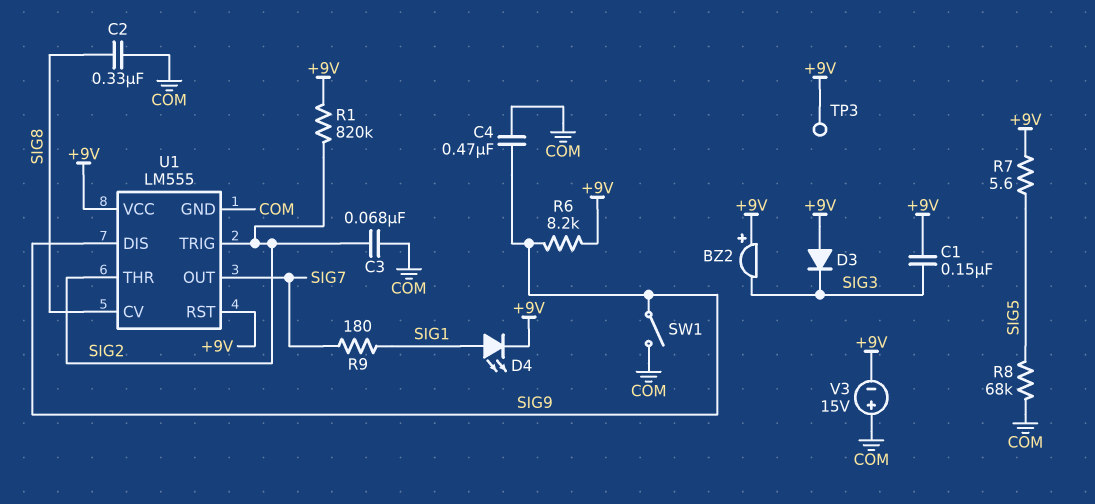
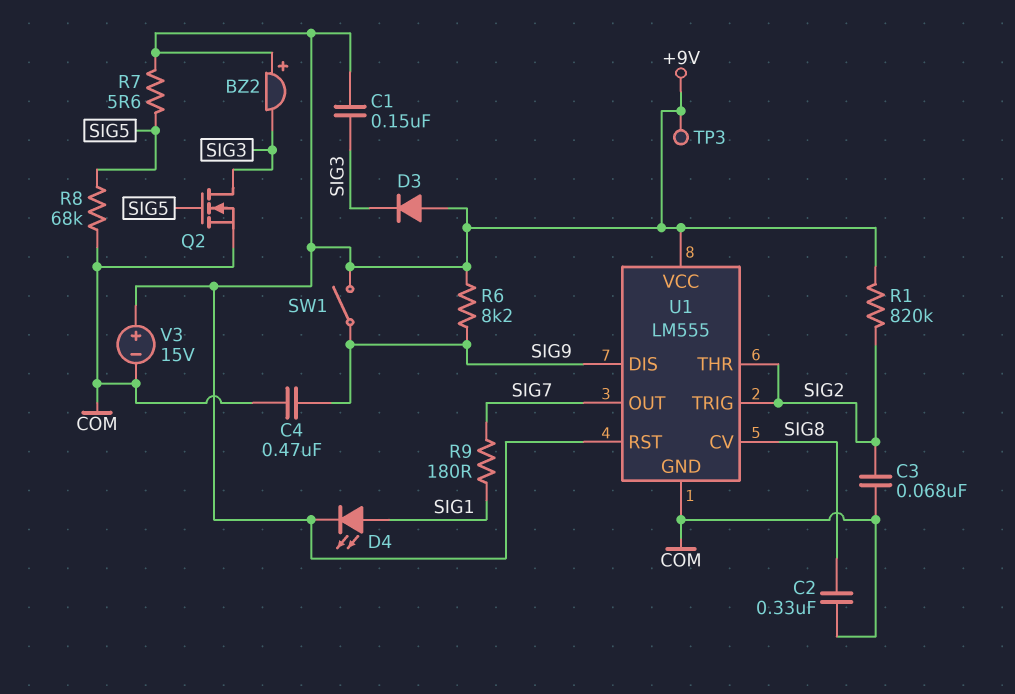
Q2: none -> NMOS (G SIG5, D SIG3, S COM)
SW1: switch (COM, SIG9) -> switch (+9V, SIG9)
V3: 15V (plus COM, minus +9V) -> 15V (plus +9V, minus COM)

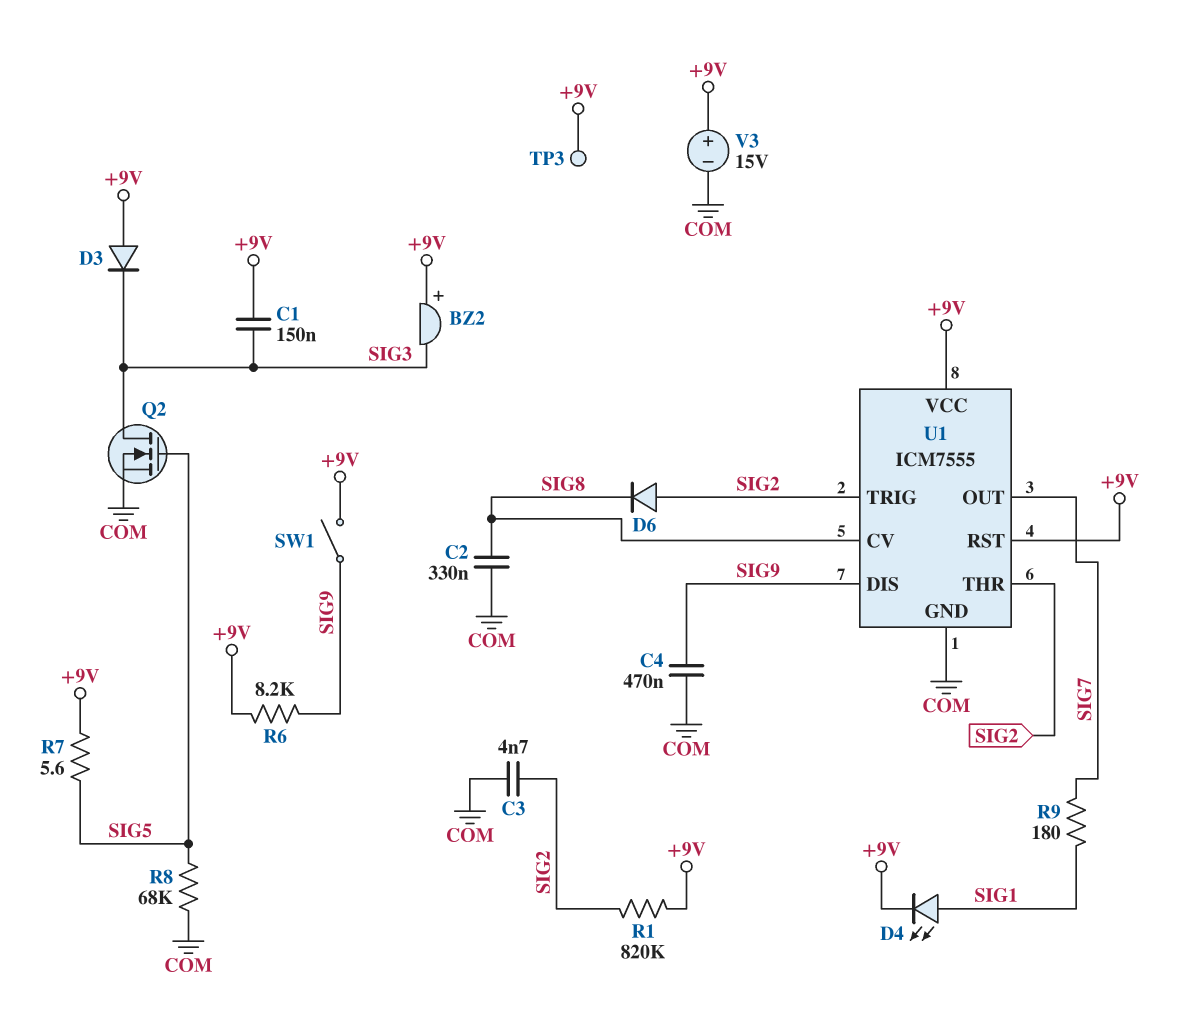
C3: 68nF (COM, SIG2) -> 4.7nF (COM, SIG2)
D6: none -> diode (A SIG2, K SIG8)
U1: LM555 -> ICM7555

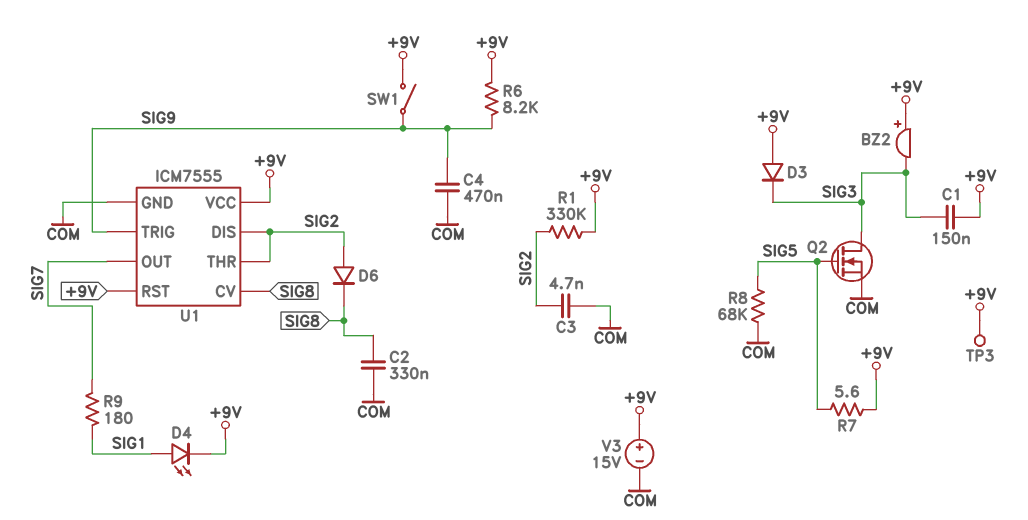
R1: 820k (+9V, SIG2) -> 330k (+9V, SIG2)
U1 pin DIS: SIG9 -> SIG2
U1 pin TRIG: SIG2 -> SIG9

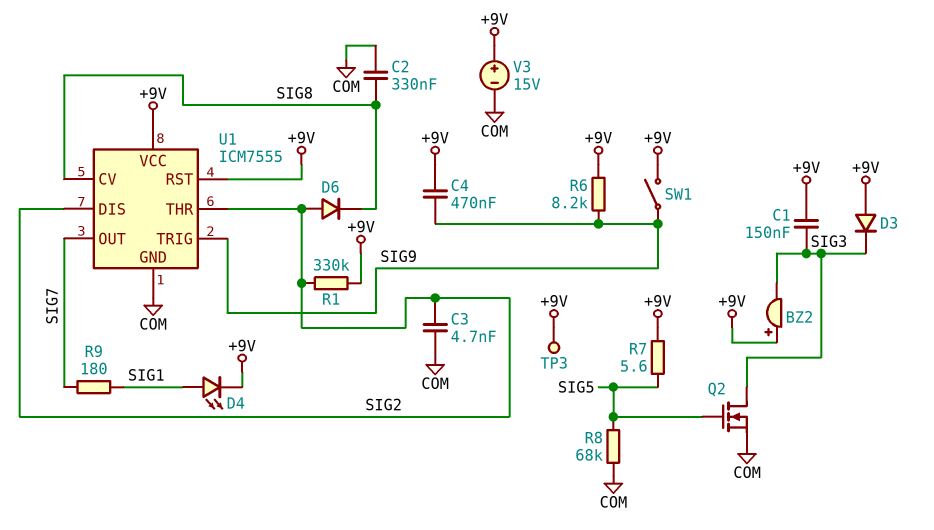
C4: 470nF (COM, SIG9) -> 470nF (+9V, SIG9)

